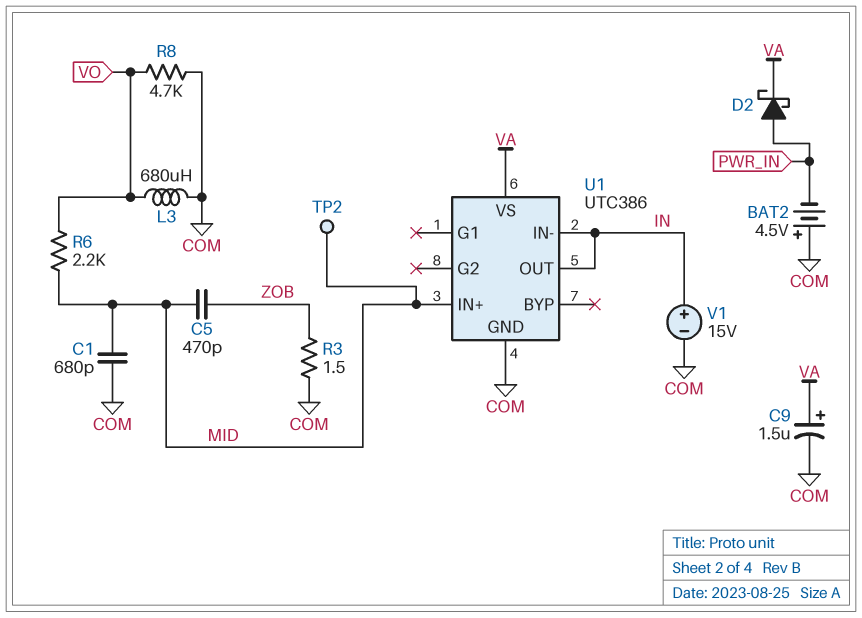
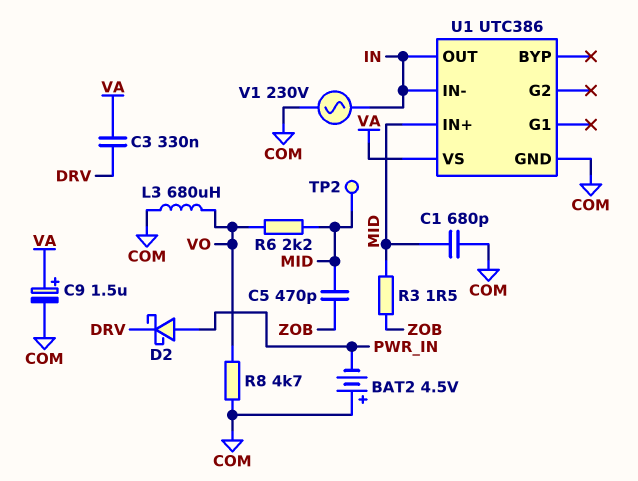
C3: none -> 330nF (DRV, VA)
D2: schottky (A PWR_IN, K VA) -> schottky (A PWR_IN, K DRV)
R3: 1.5 (COM, ZOB) -> 1.5 (MID, ZOB)
V1: 15V (plus IN, minus COM) -> AC 230V (COM, IN)

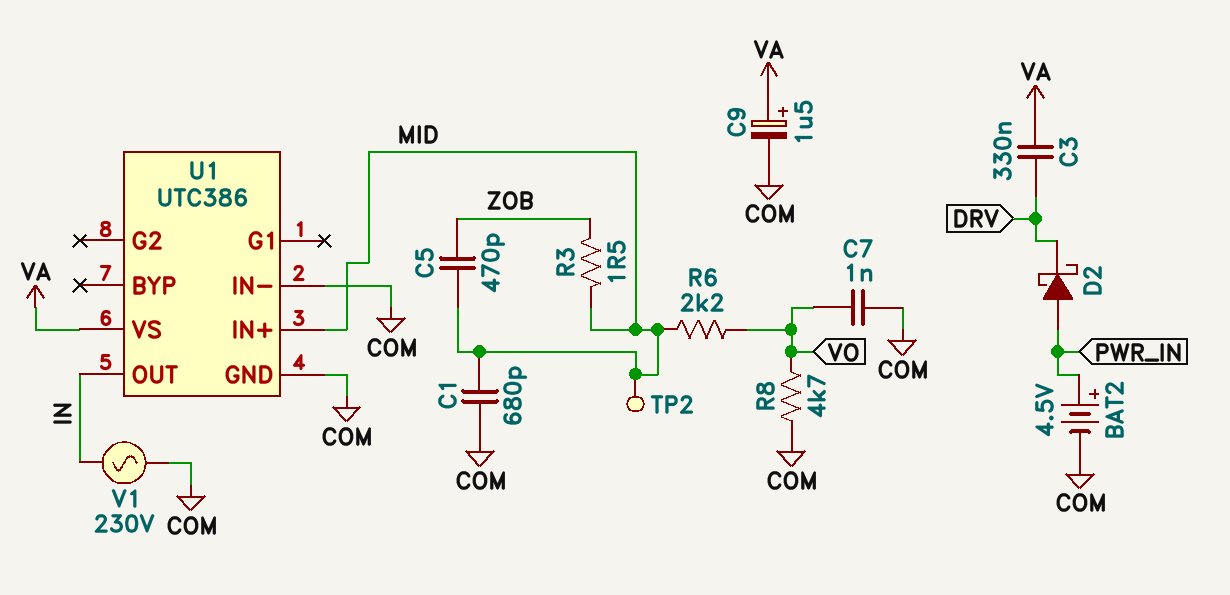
BAT2: 4.5V (plus COM, minus PWR_IN) -> 4.5V (plus PWR_IN, minus COM)
C7: none -> 1nF (COM, VO)
L3: 680uH (COM, VO) -> none
U1 pin IN-: IN -> COM

